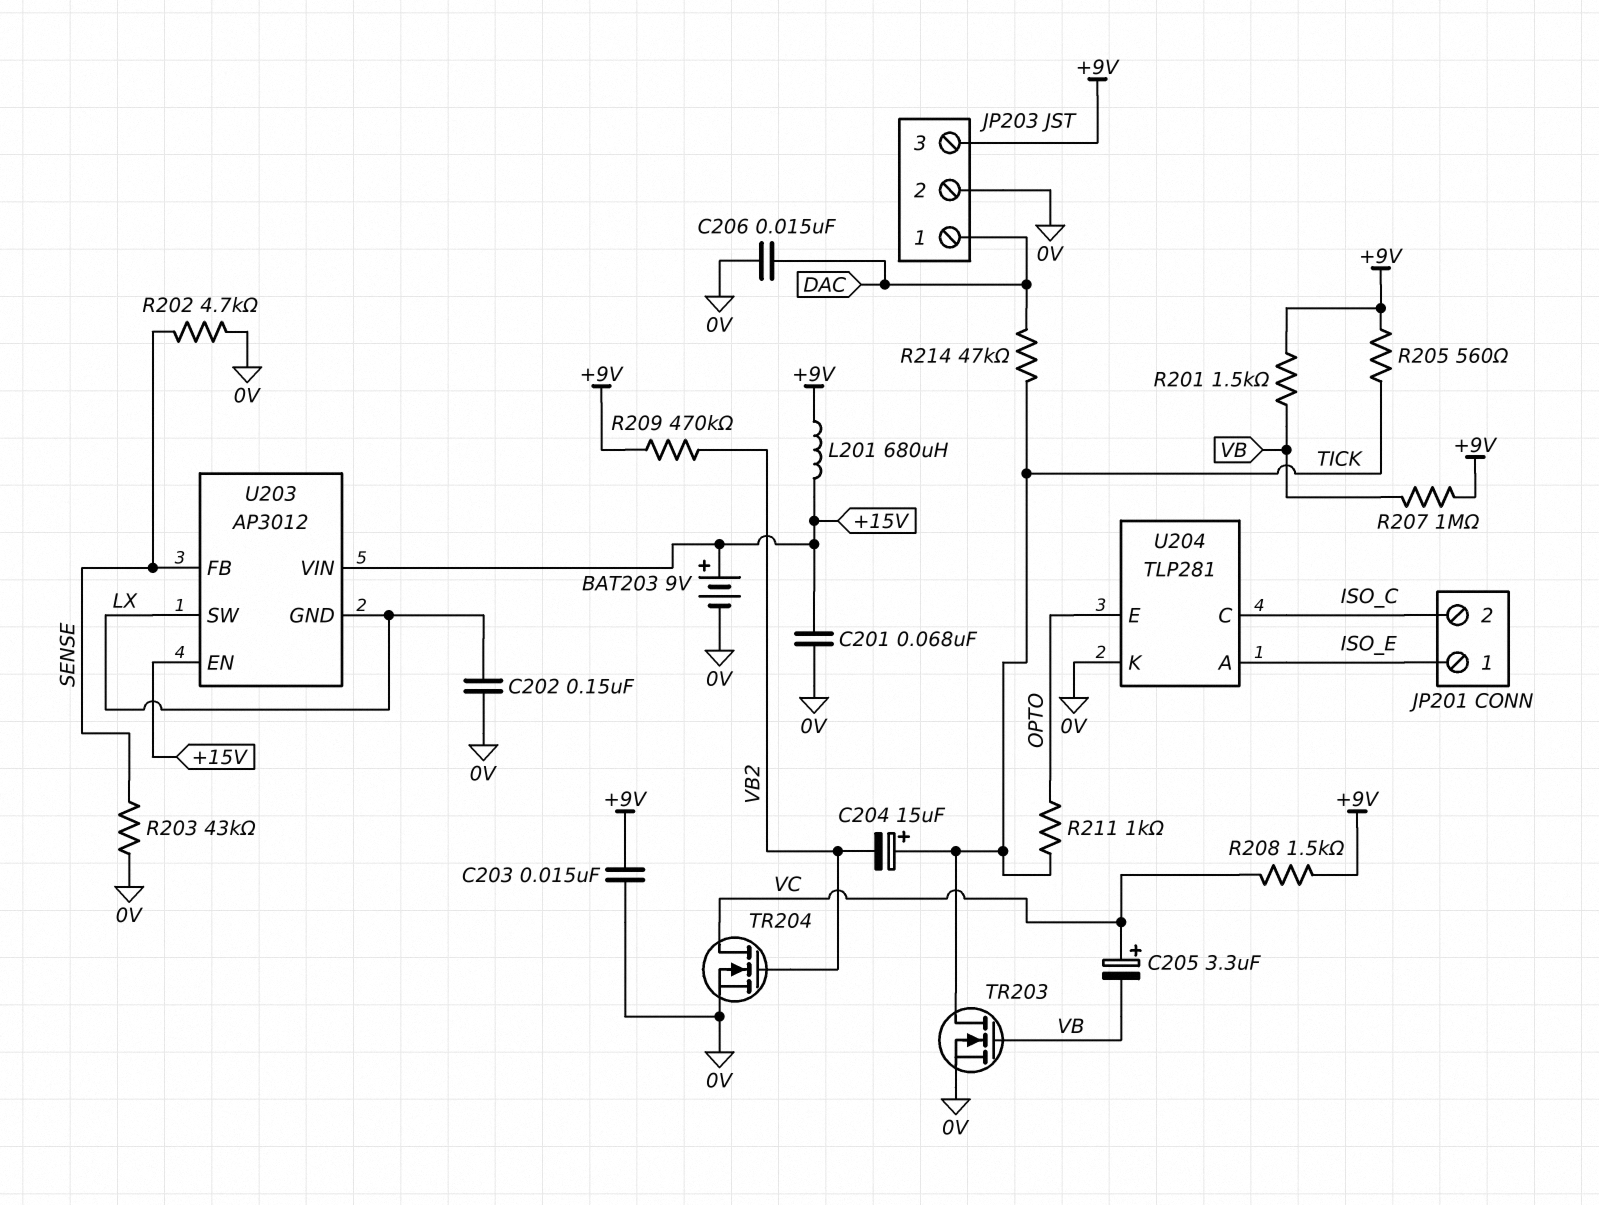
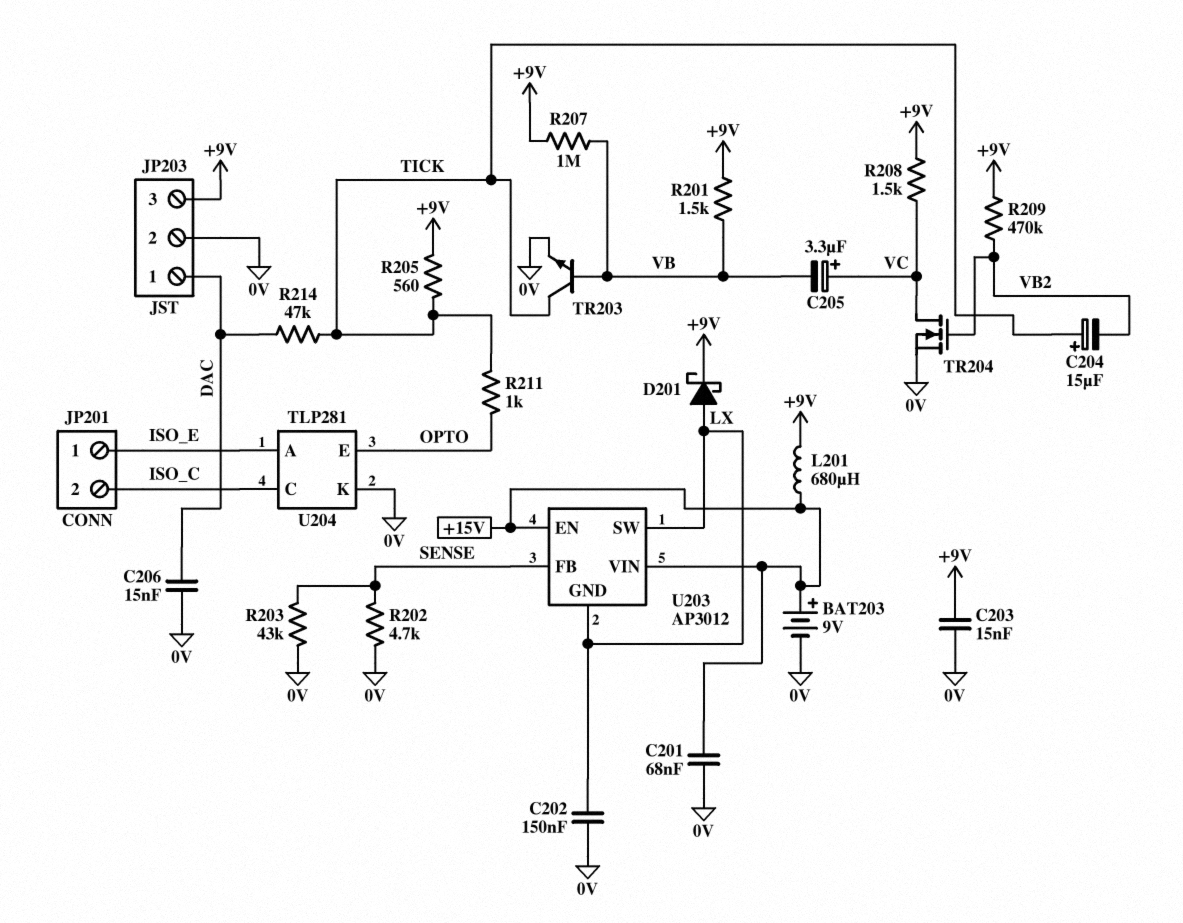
D201: none -> schottky (A LX, K +9V)
TR203: NMOS (G VB, D TICK, S 0V) -> NPN (B VB, C TICK, E 0V)

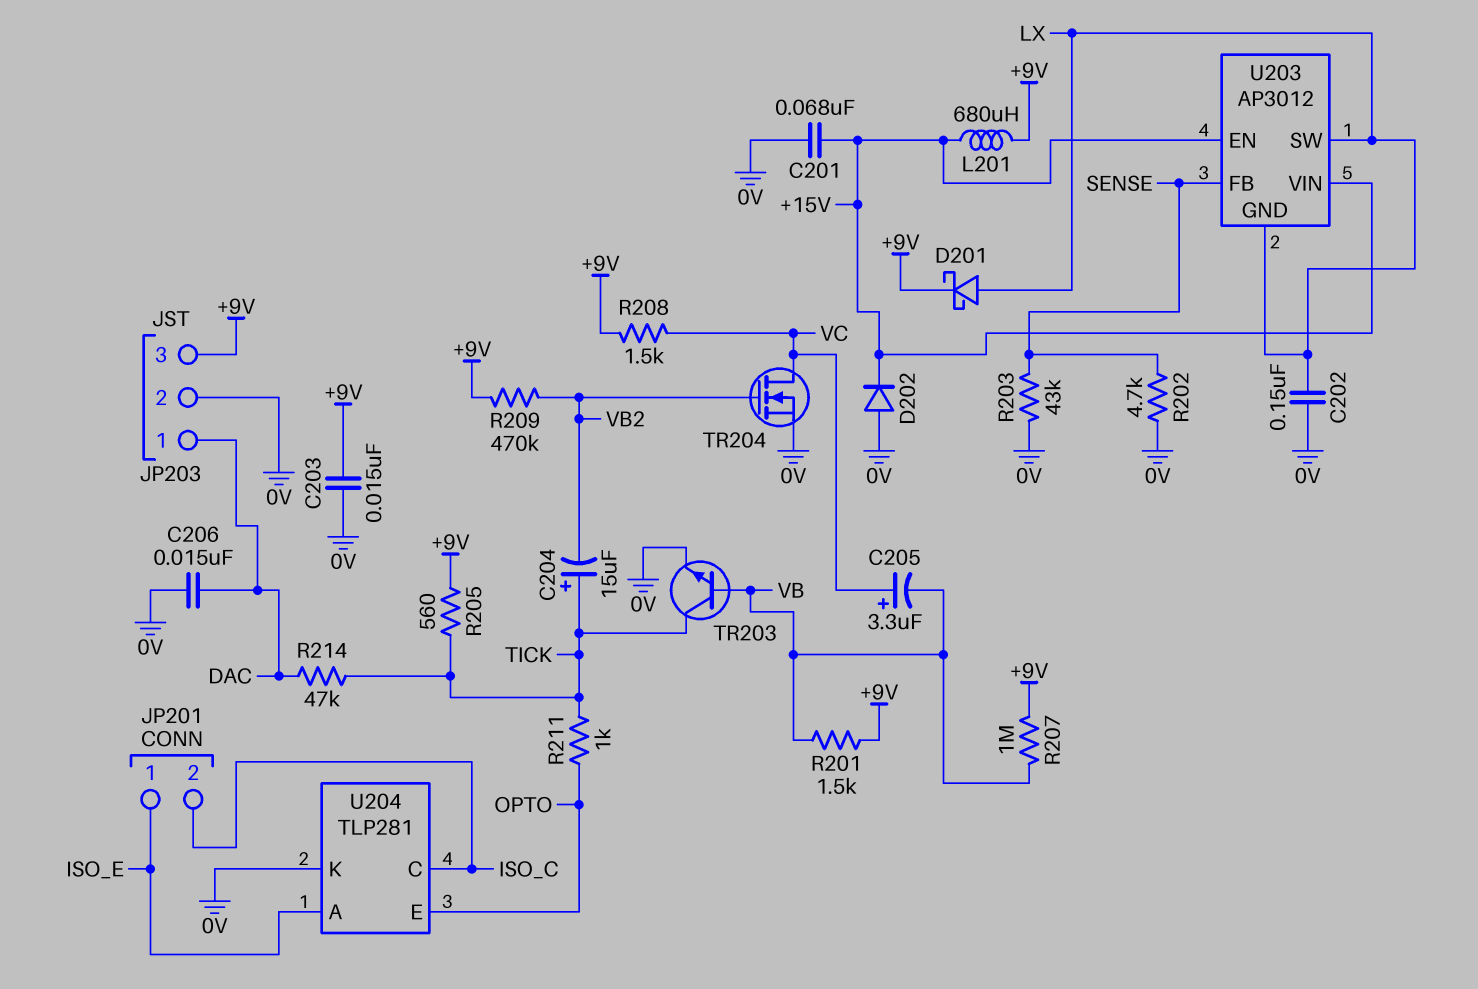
BAT203: 9V (plus +15V, minus 0V) -> none
D202: none -> diode (A 0V, K +15V)

